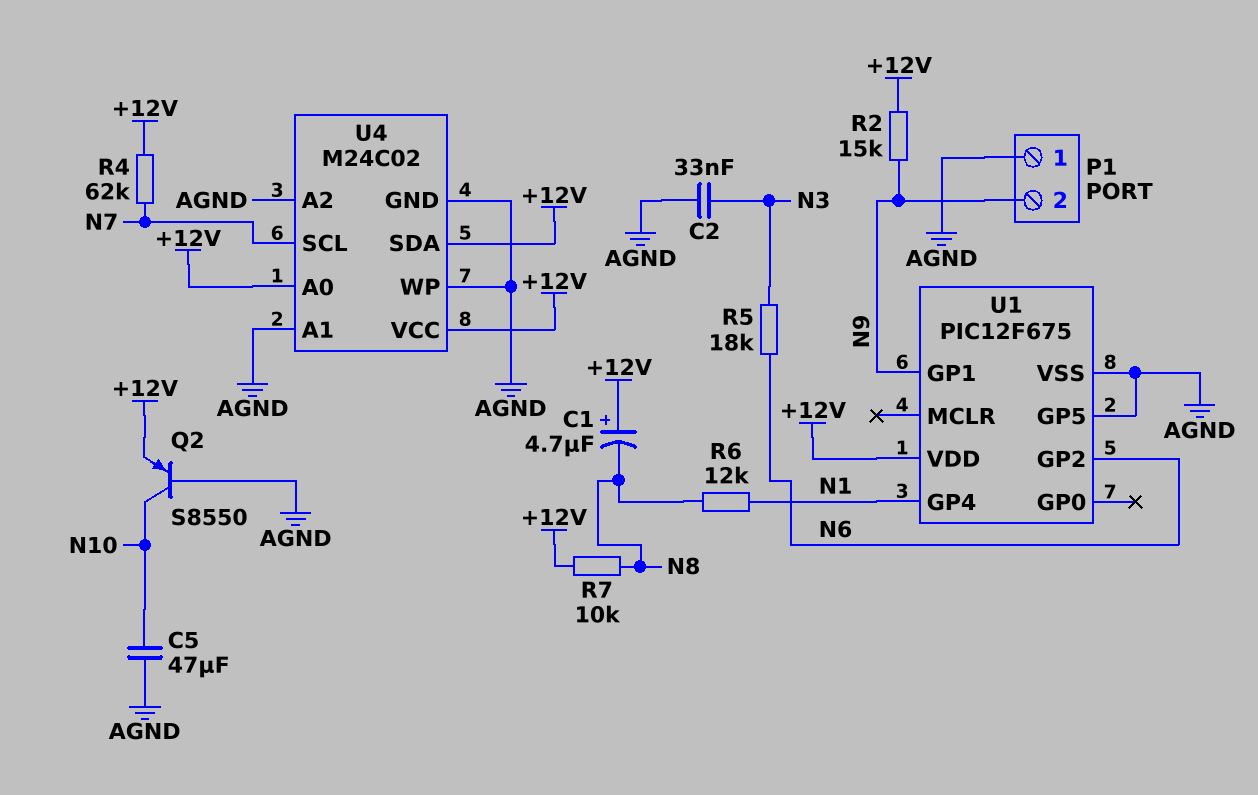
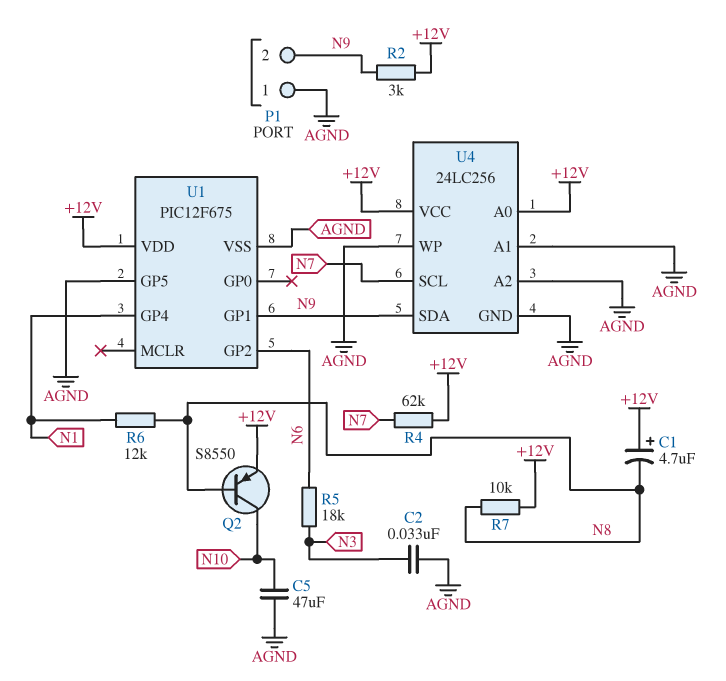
Q2: PNP S8550 (B AGND, C N10, E +12V) -> PNP S8550 (B N8, C N10, E +12V)
R2: 15k (+12V, N9) -> 3k (+12V, N9)
U4: M24C02 -> 24LC256
U4 pin SDA: +12V -> N9

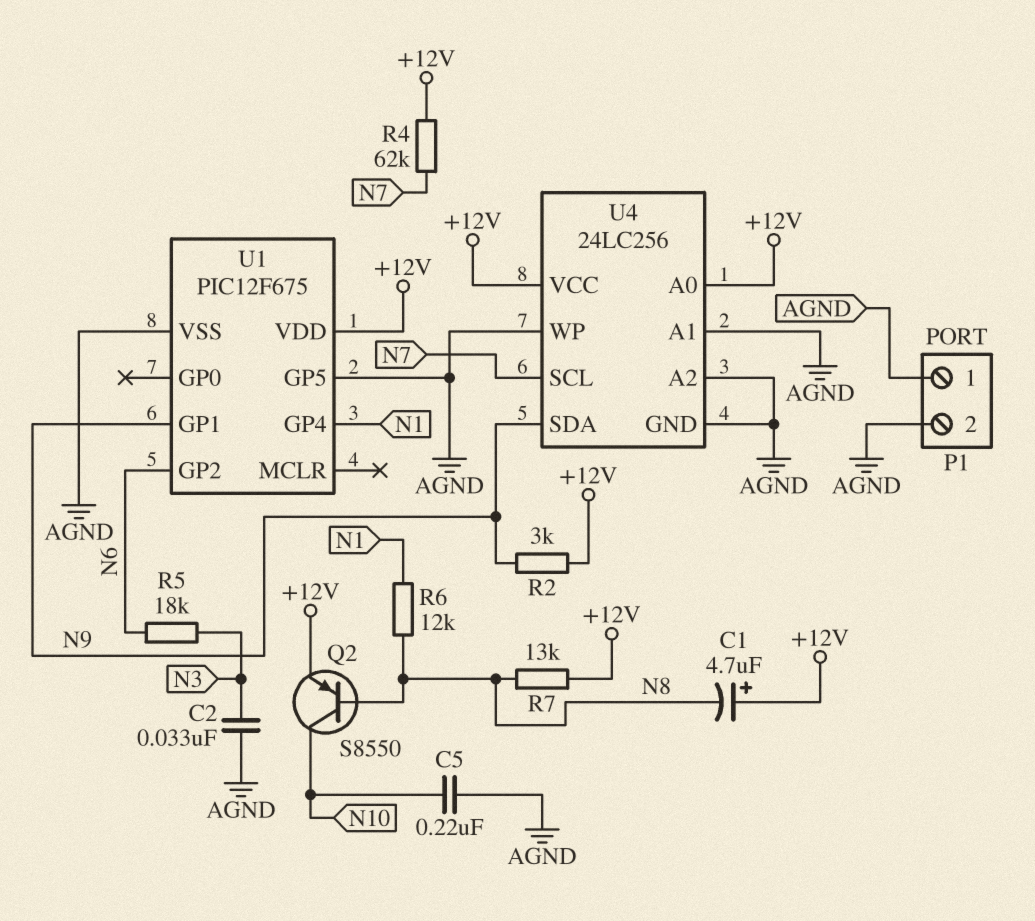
C5: 47uF (AGND, N10) -> 220nF (AGND, N10)
P1 pin 2: N9 -> AGND
R7: 10k (+12V, N8) -> 13k (+12V, N8)

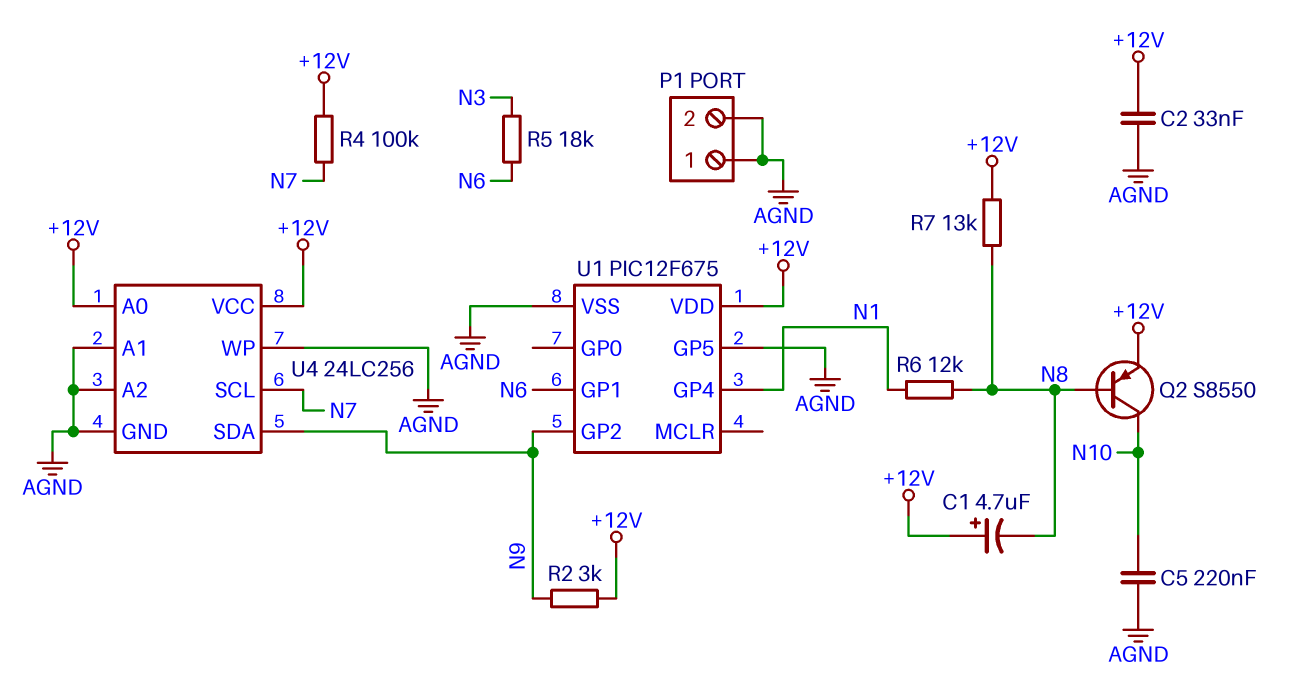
C2: 33nF (AGND, N3) -> 33nF (+12V, AGND)
R4: 62k (+12V, N7) -> 100k (+12V, N7)
U1 pin GP1: N9 -> N6
U1 pin GP2: N6 -> N9

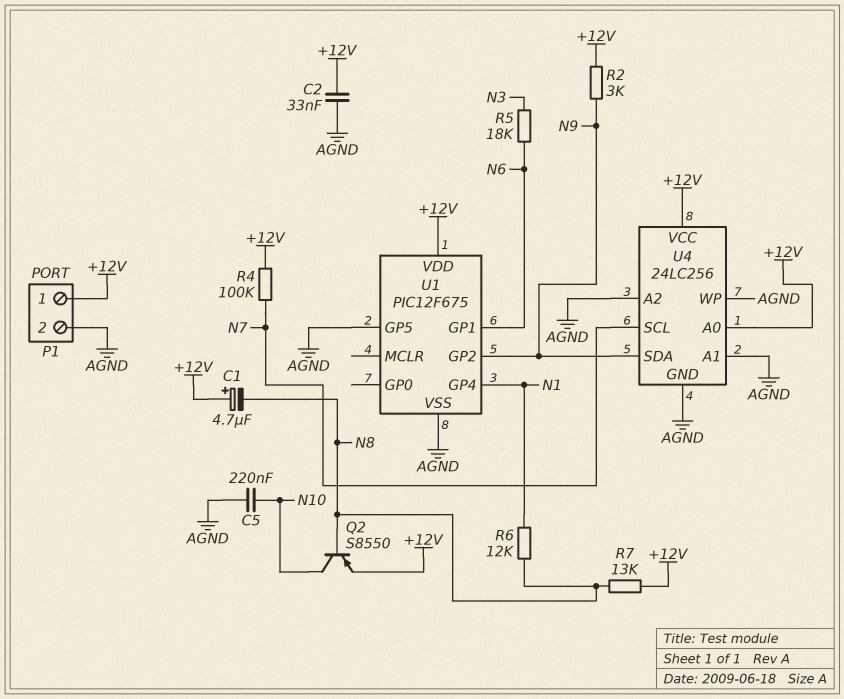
P1 pin 1: AGND -> +12V

